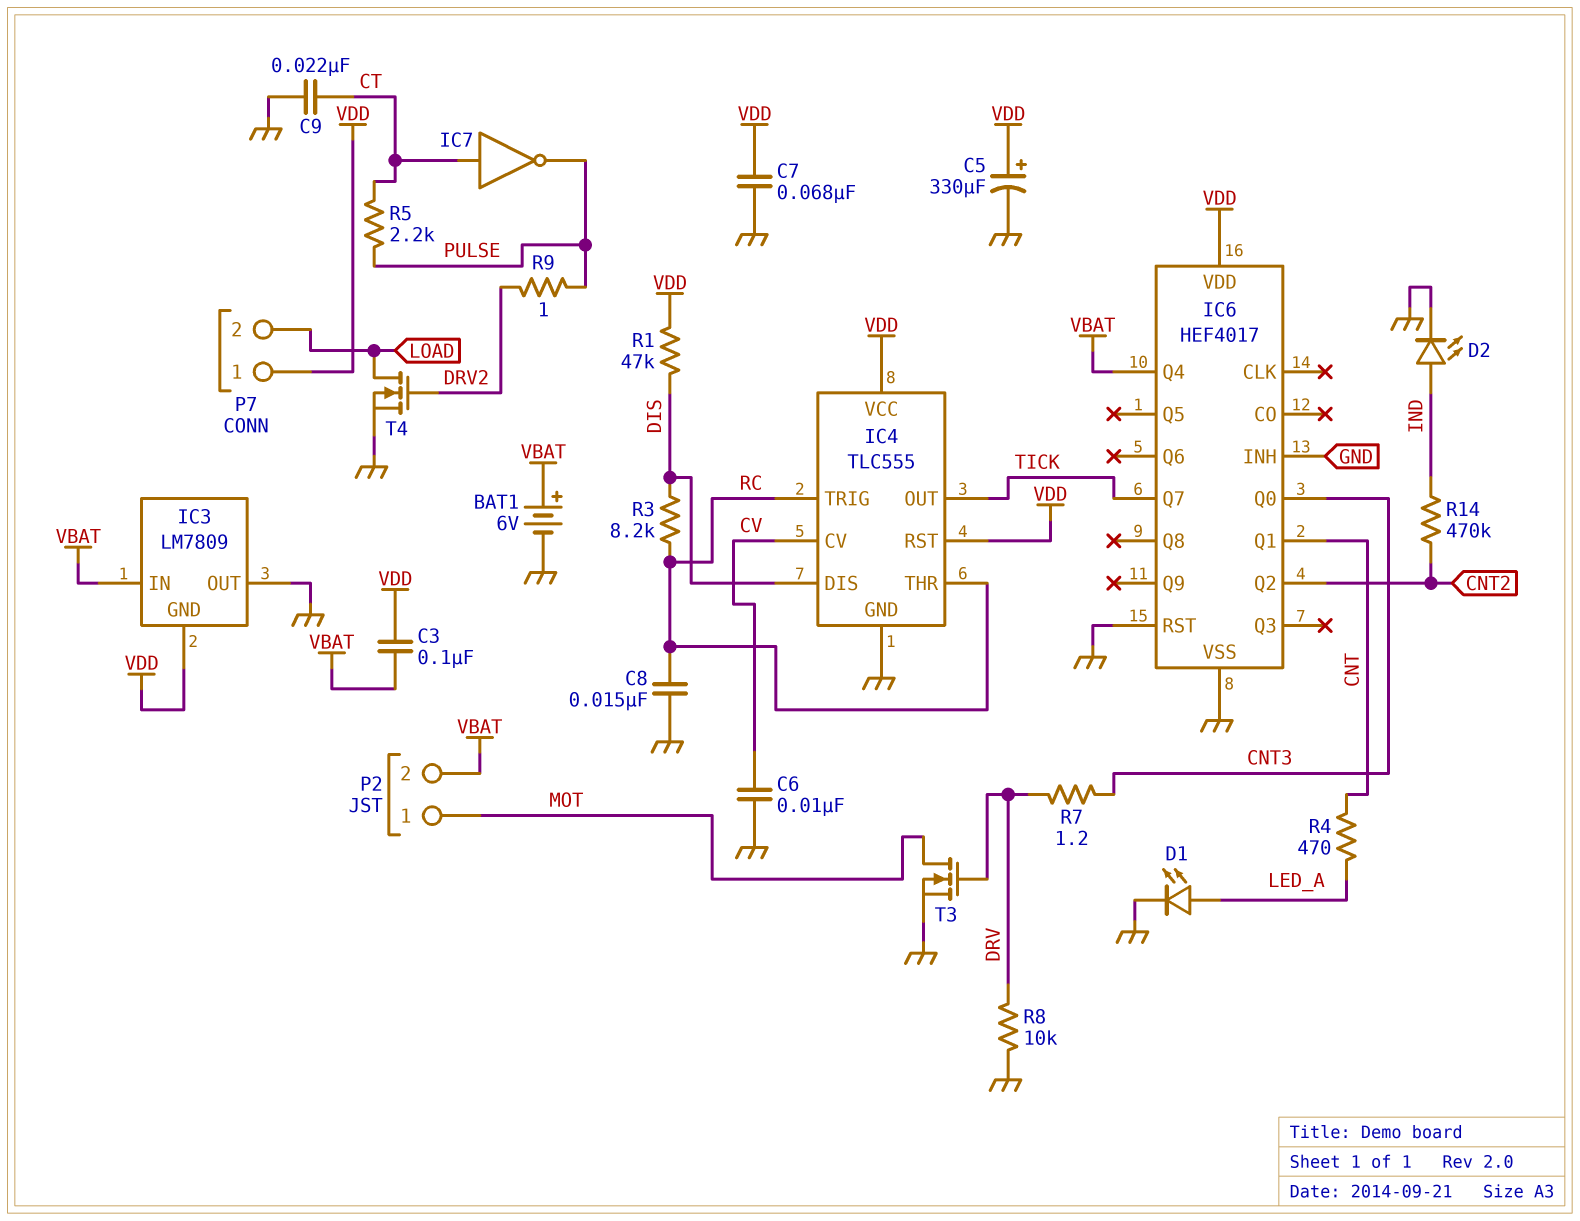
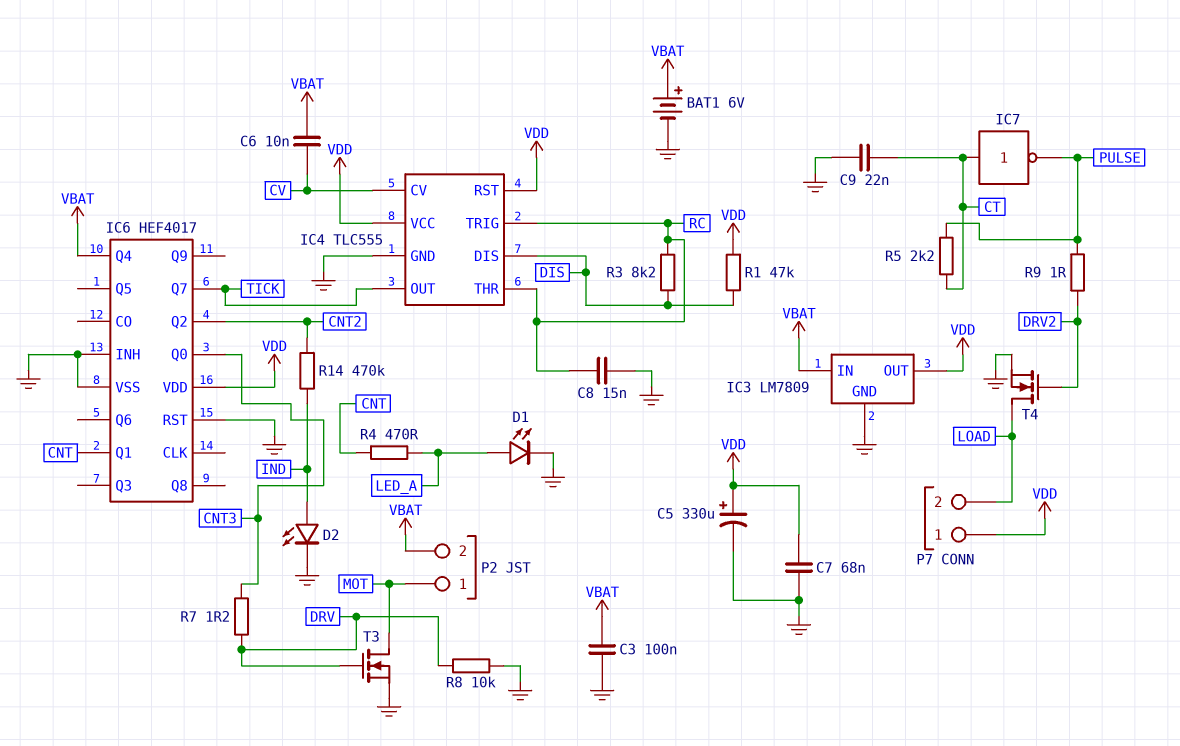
C3: 100nF (VBAT, VDD) -> 100nF (GND, VBAT)
C6: 10nF (CV, GND) -> 10nF (CV, VBAT)
IC3 pin GND: VDD -> GND
IC3 pin OUT: GND -> VDD

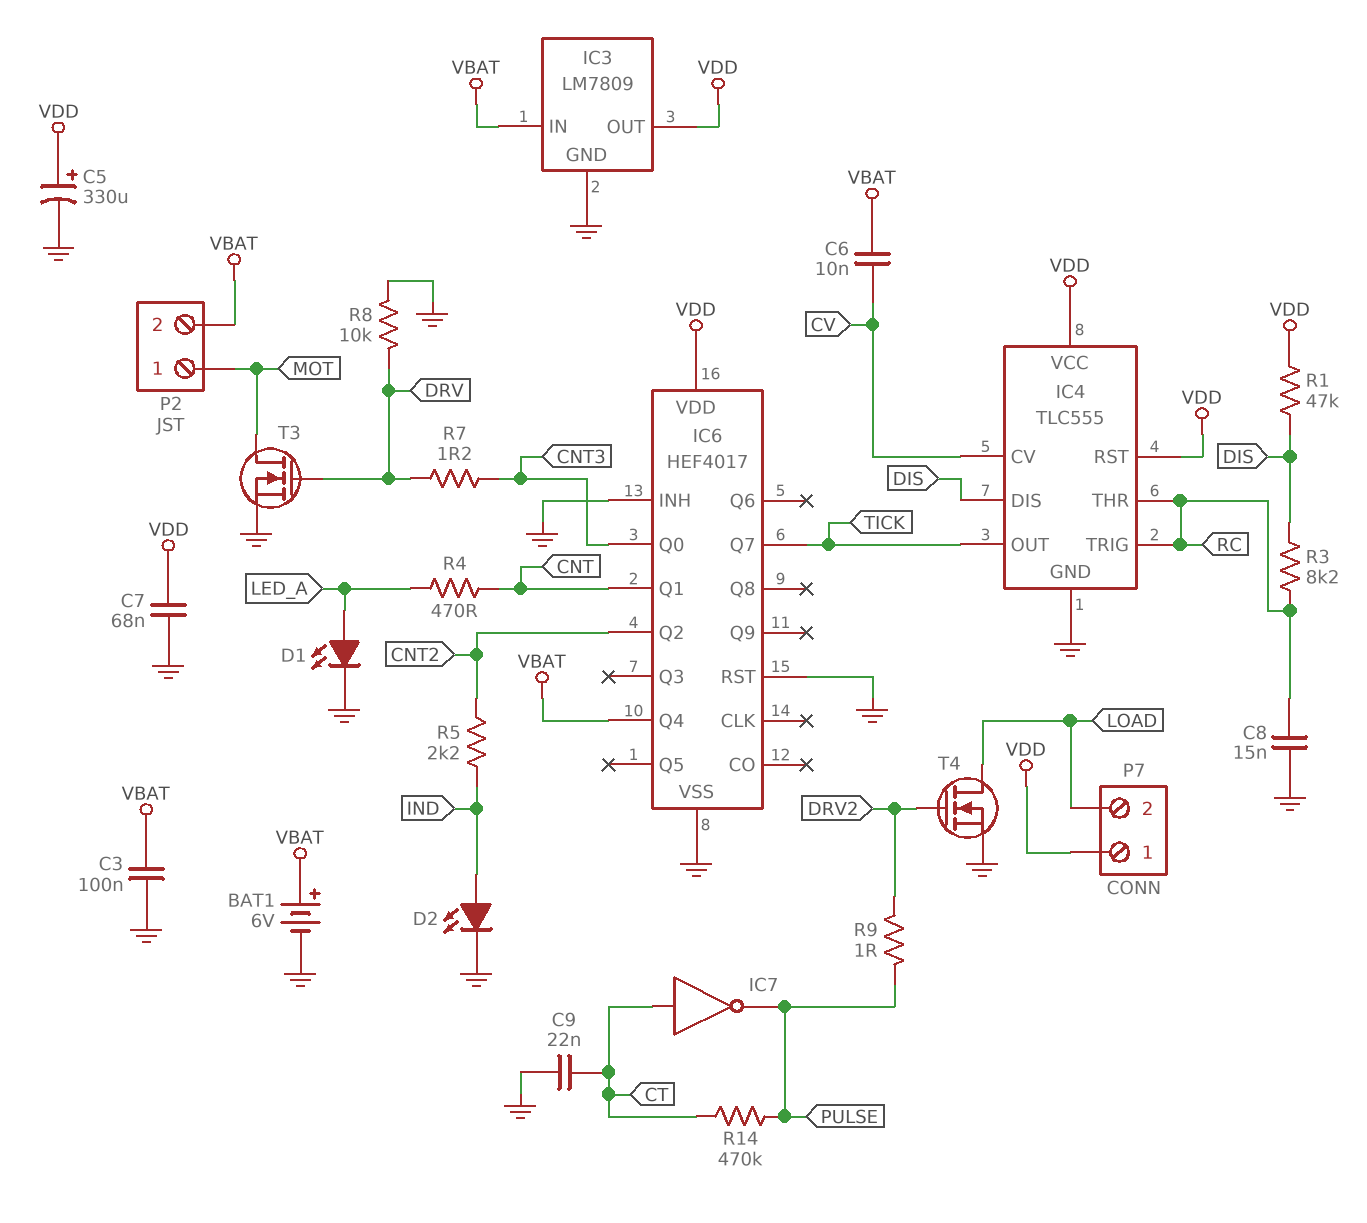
R5: 2.2k (CT, PULSE) -> 2.2k (CNT2, IND)
R14: 470k (CNT2, IND) -> 470k (CT, PULSE)

